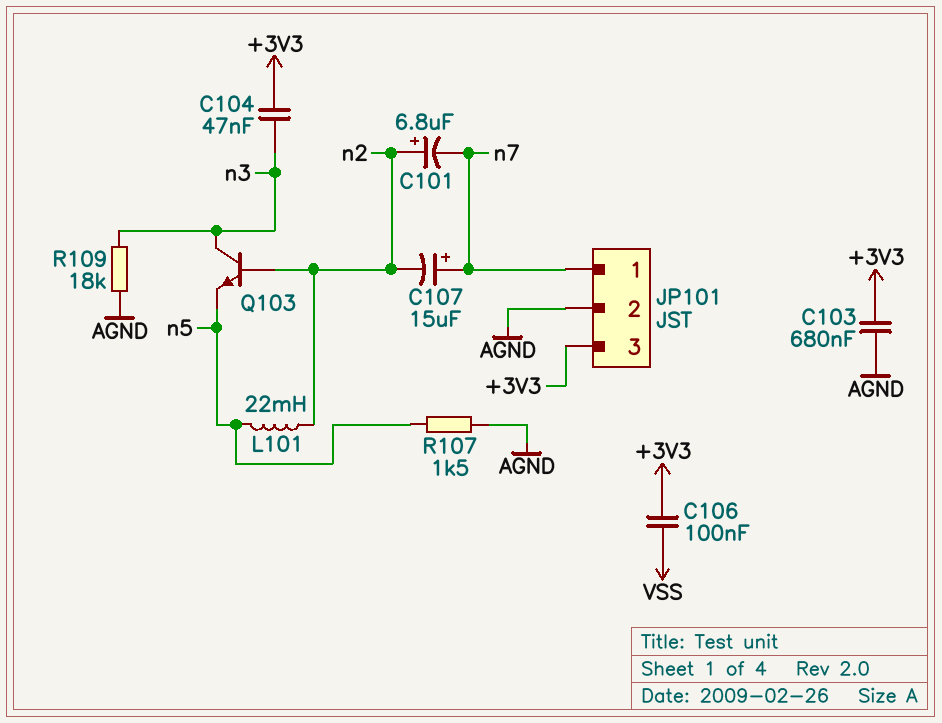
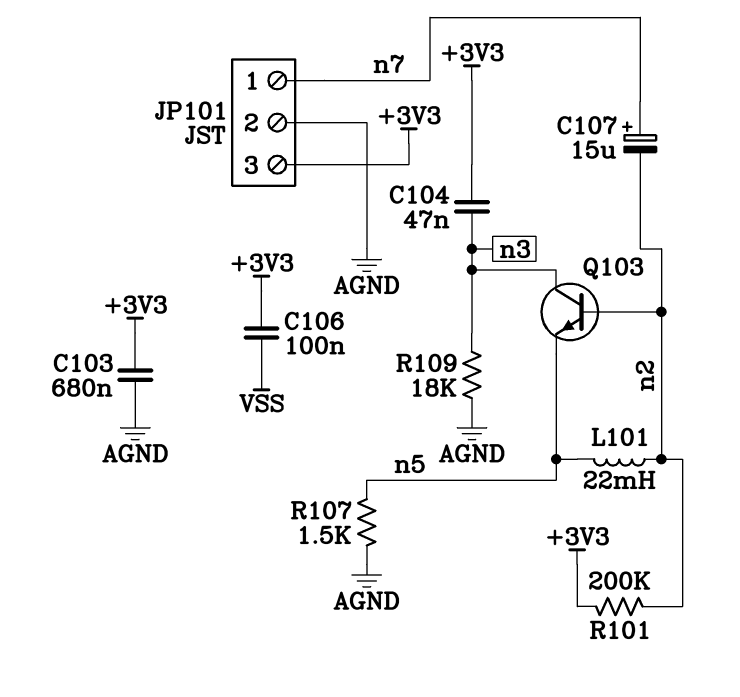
C101: 6.8uF (plus n2, minus n7) -> none
R101: none -> 200k (+3V3, n2)

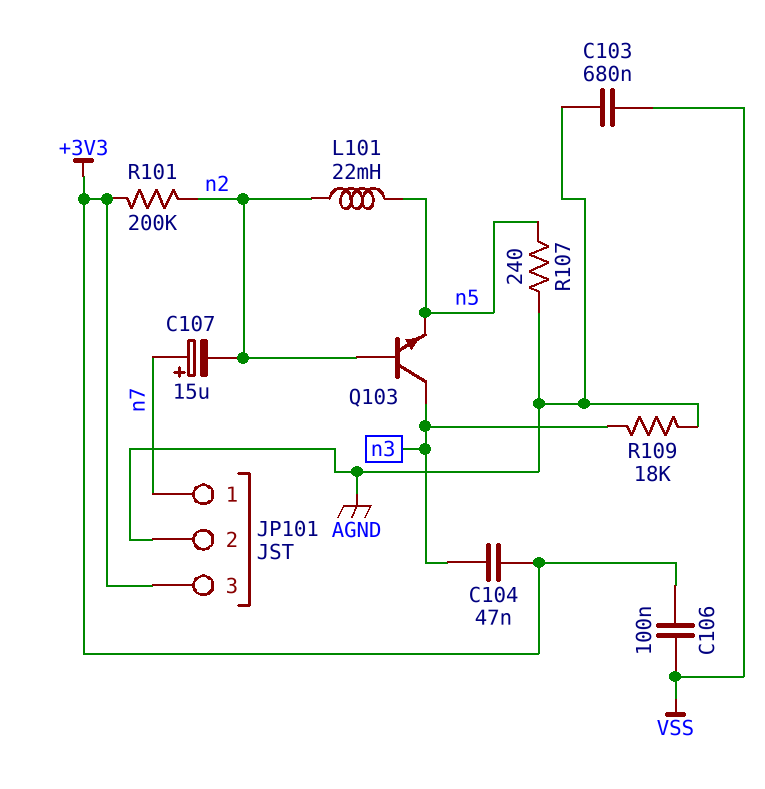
C103: 680nF (+3V3, AGND) -> 680nF (AGND, VSS)
R107: 1.5k (AGND, n5) -> 240 (AGND, n5)

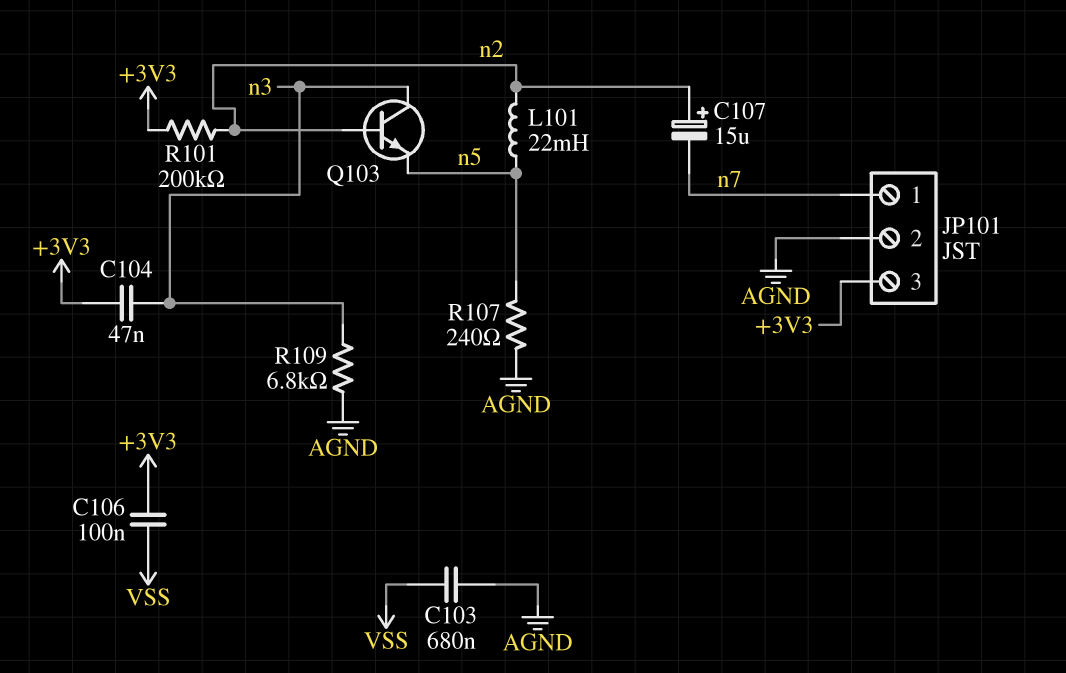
C107: 15uF (plus n7, minus n2) -> 15uF (plus n2, minus n7)
R109: 18k (AGND, n3) -> 6.8k (AGND, n3)

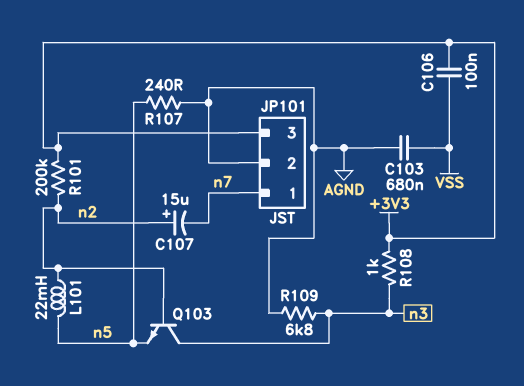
C104: 47nF (+3V3, n3) -> none
R108: none -> 1k (+3V3, n3)

